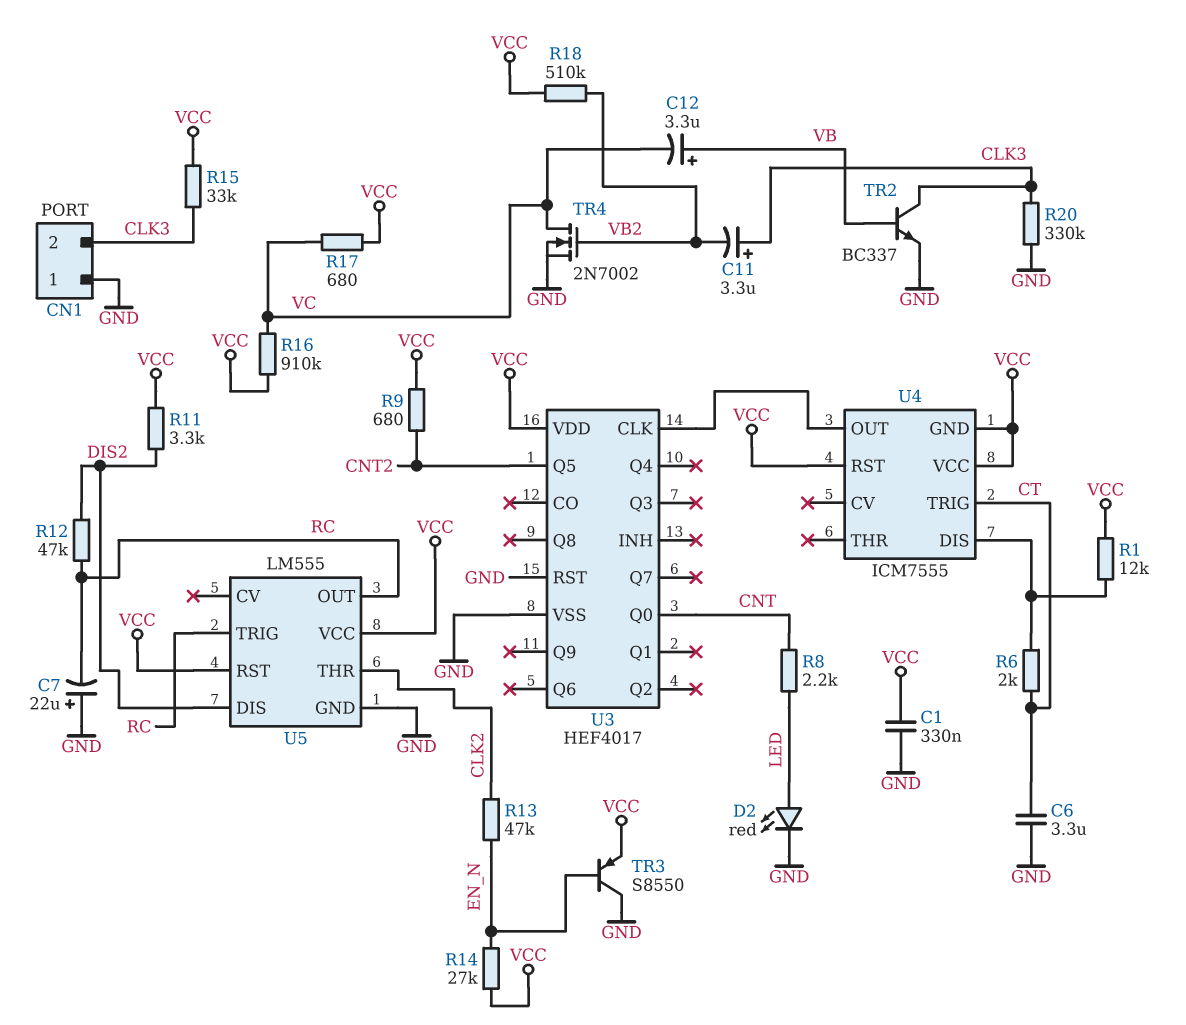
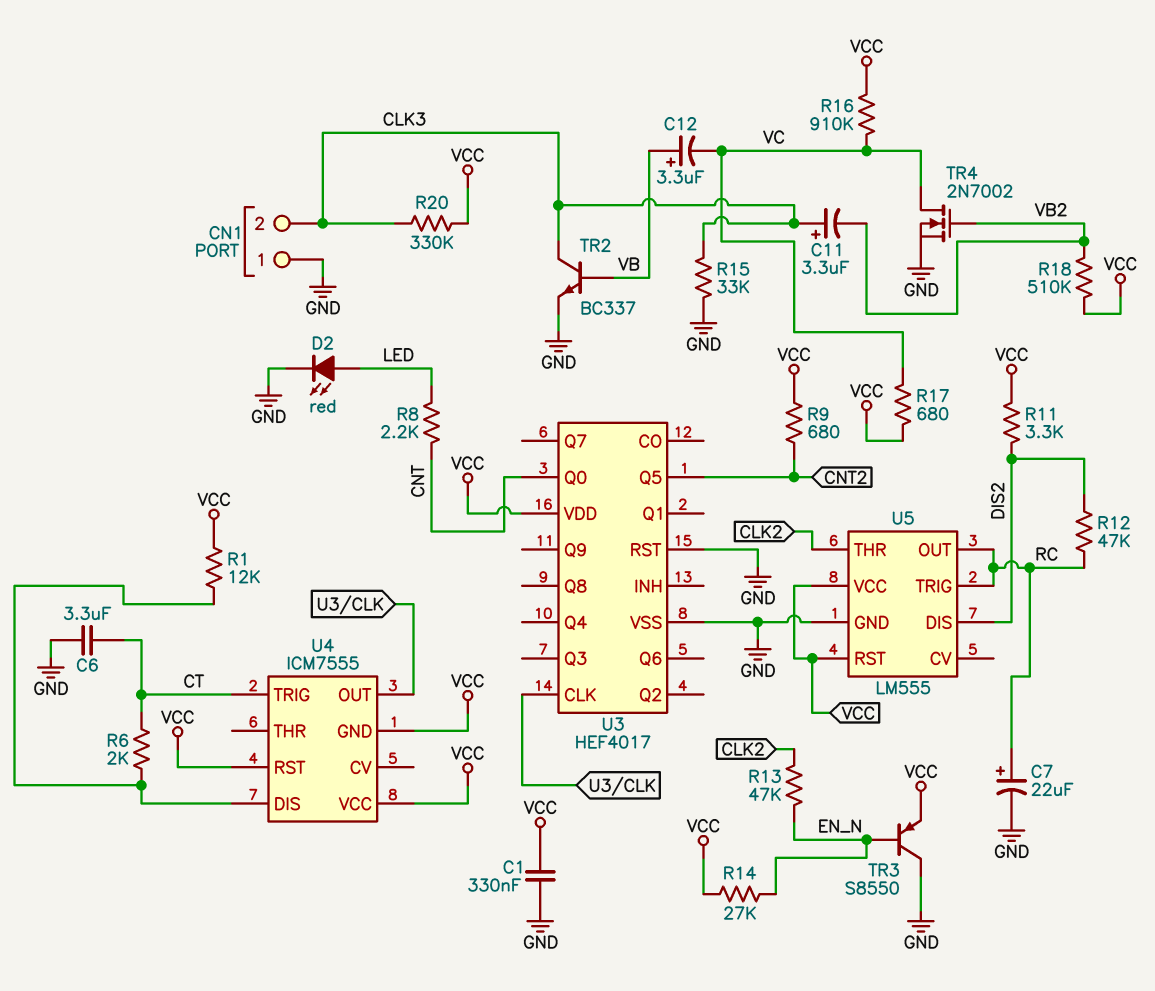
C7: 22uF (plus GND, minus RC) -> 22uF (plus RC, minus GND)
R15: 33k (CLK3, VCC) -> 33k (CLK3, GND)
R20: 330k (CLK3, GND) -> 330k (CLK3, VCC)

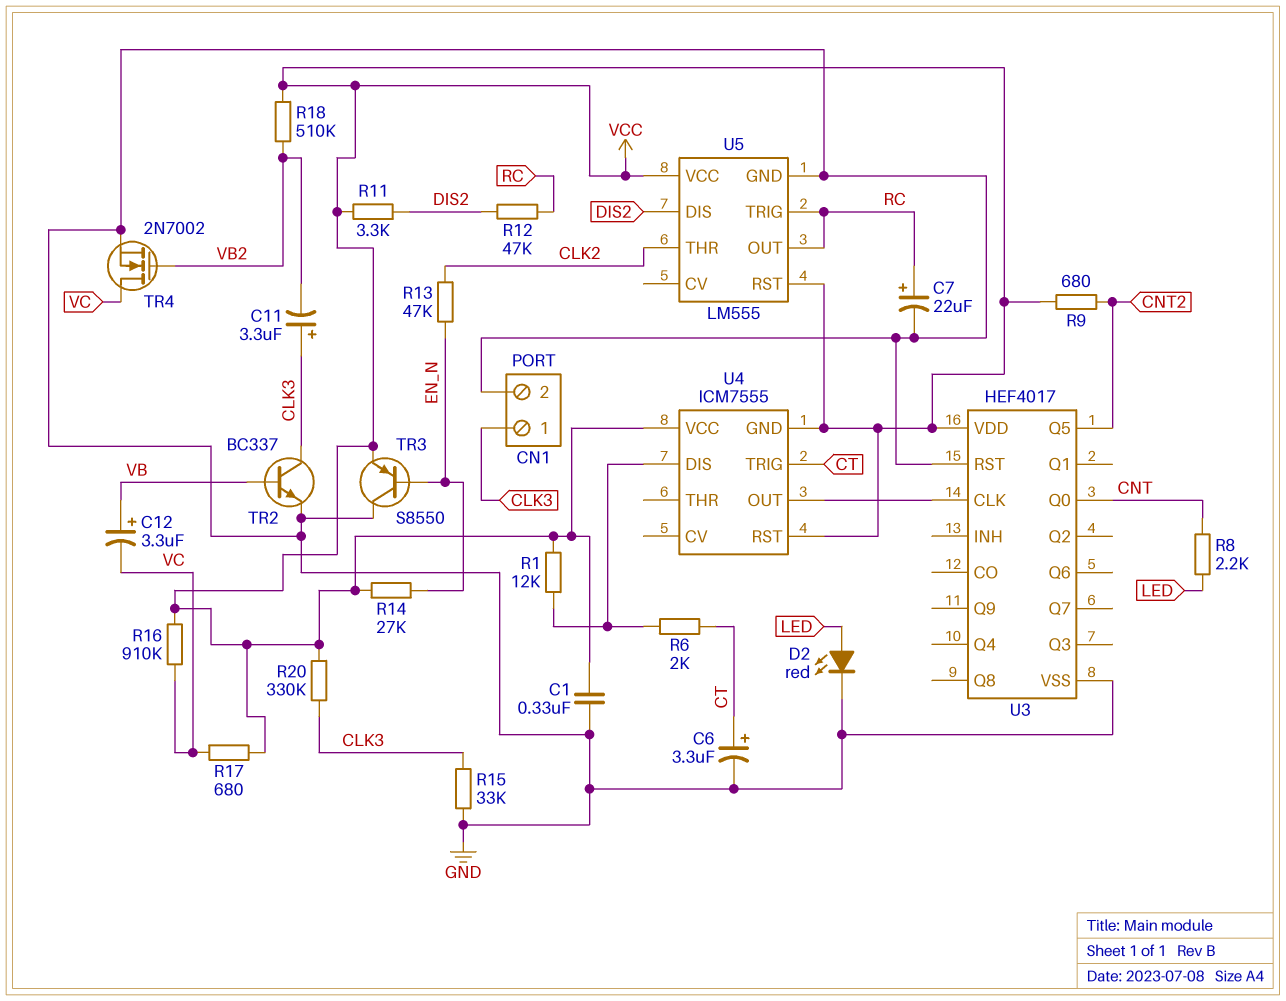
C6: 3.3uF (CT, GND) -> 3.3uF (plus CT, minus GND)
CN1 pin 1: GND -> CLK3
CN1 pin 2: CLK3 -> GND

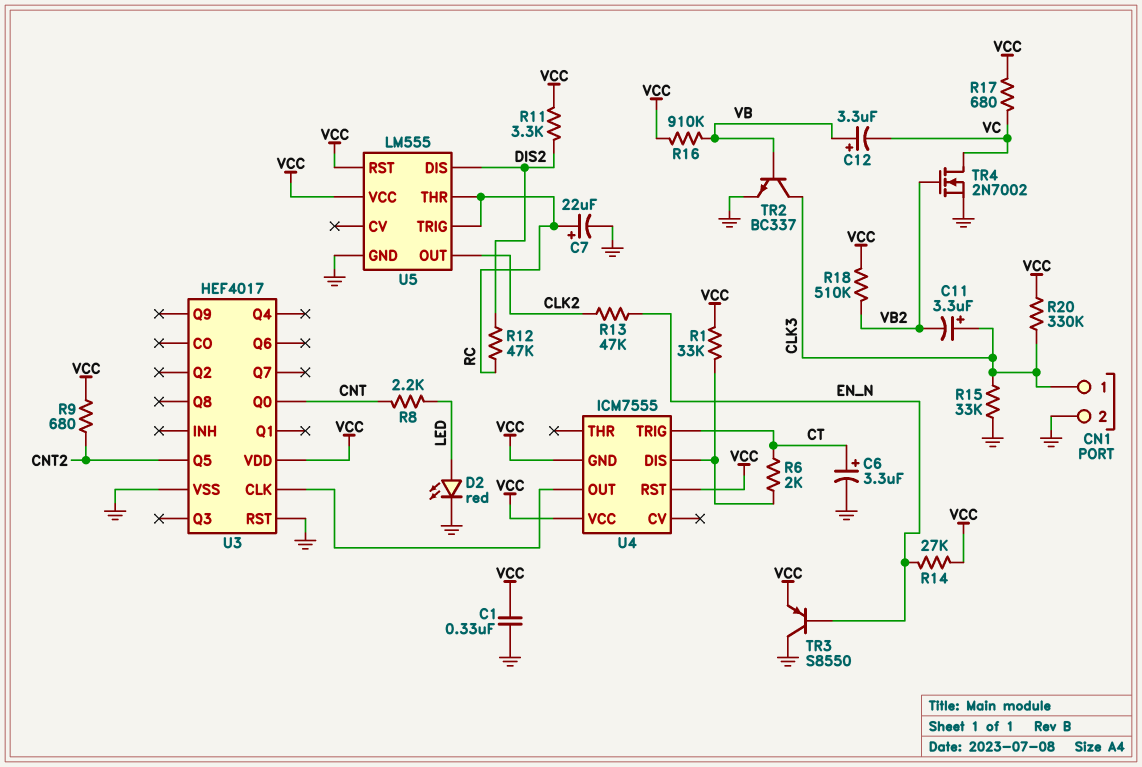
R1: 12k (U4/DIS, VCC) -> 33k (U4/DIS, VCC)
R16: 910k (VC, VCC) -> 910k (VB, VCC)
U5 pin OUT: RC -> CLK2
U5 pin THR: CLK2 -> RC

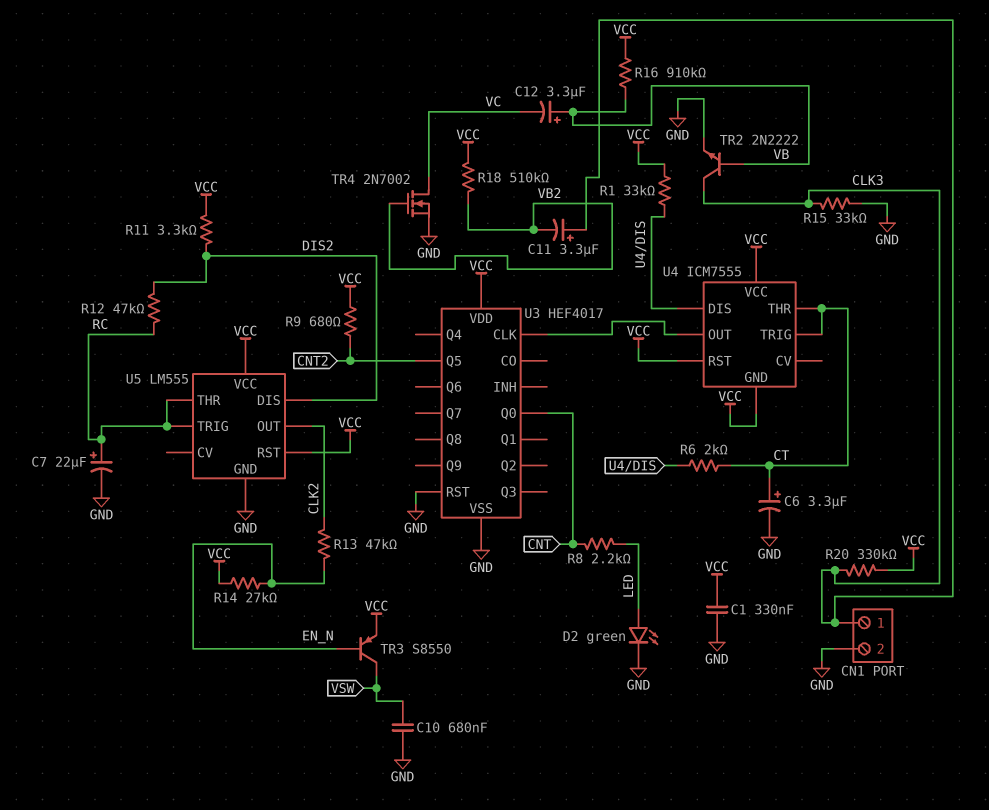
C10: none -> 680nF (GND, VSW)
D2: LED red (A LED, K GND) -> LED green (A LED, K GND)
R17: 680 (VC, VCC) -> none
TR2: NPN BC337 (B VB, C CLK3, E GND) -> NPN 2N2222 (B VB, C CLK3, E GND)
TR3: PNP S8550 (B EN_N, C GND, E VCC) -> PNP S8550 (B EN_N, C VSW, E VCC)
U4 pin THR: none -> CT

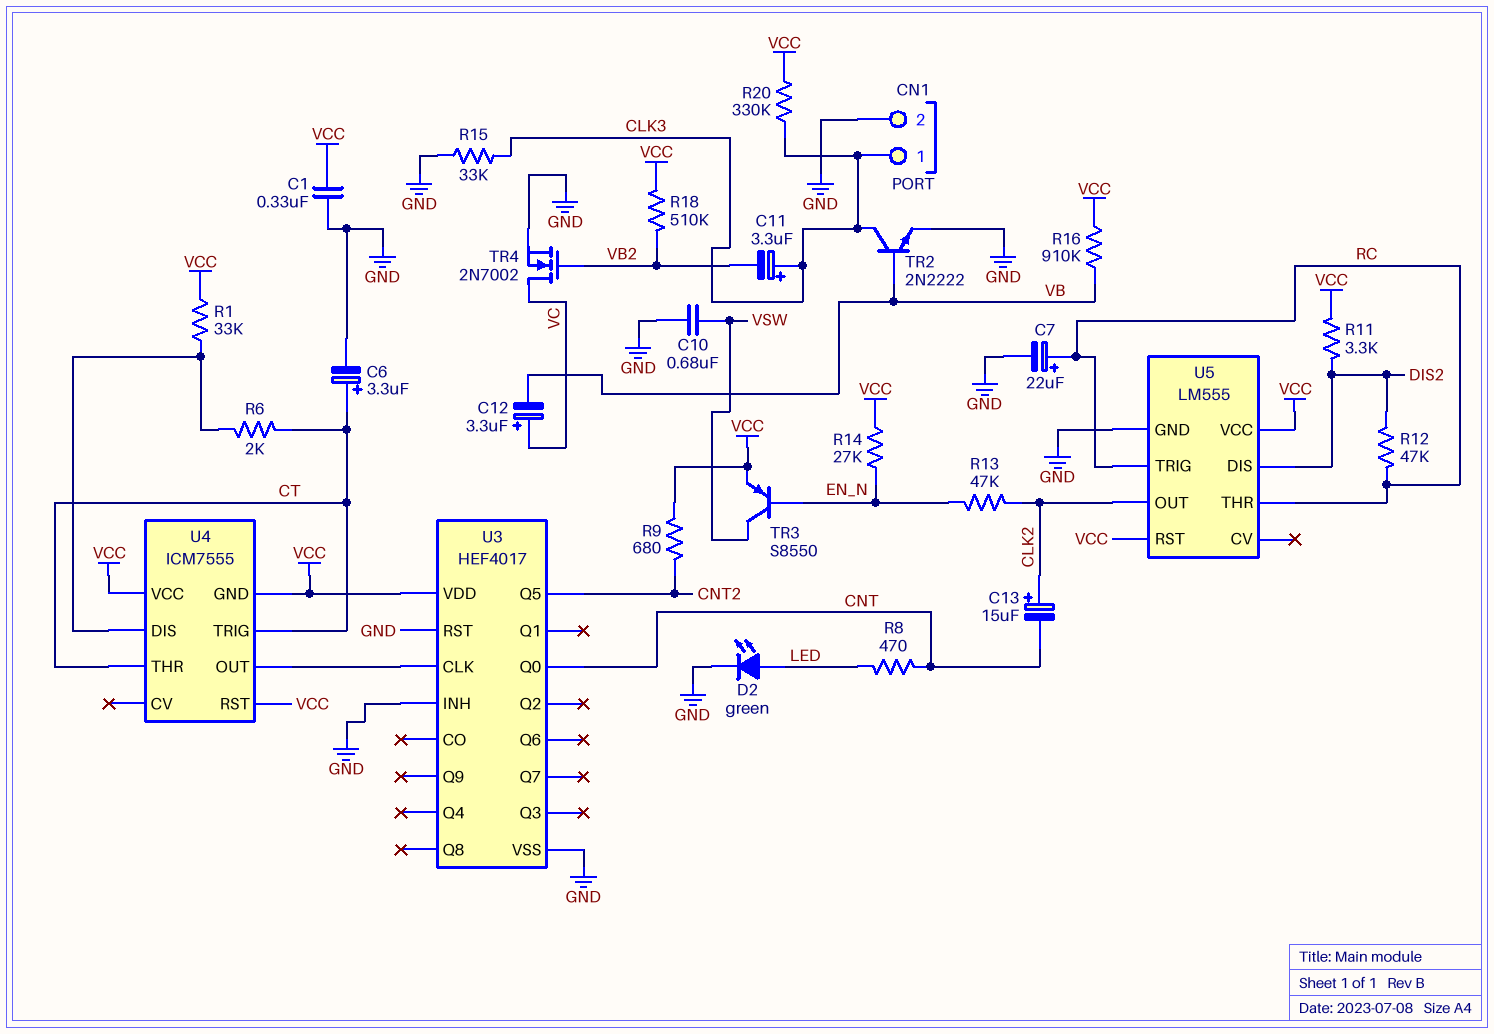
C12: 3.3uF (plus VB, minus VC) -> 3.3uF (plus VC, minus VB)
C13: none -> 15uF (plus CLK2, minus CNT)
R8: 2.2k (CNT, LED) -> 470 (CNT, LED)
U3 pin INH: none -> GND

